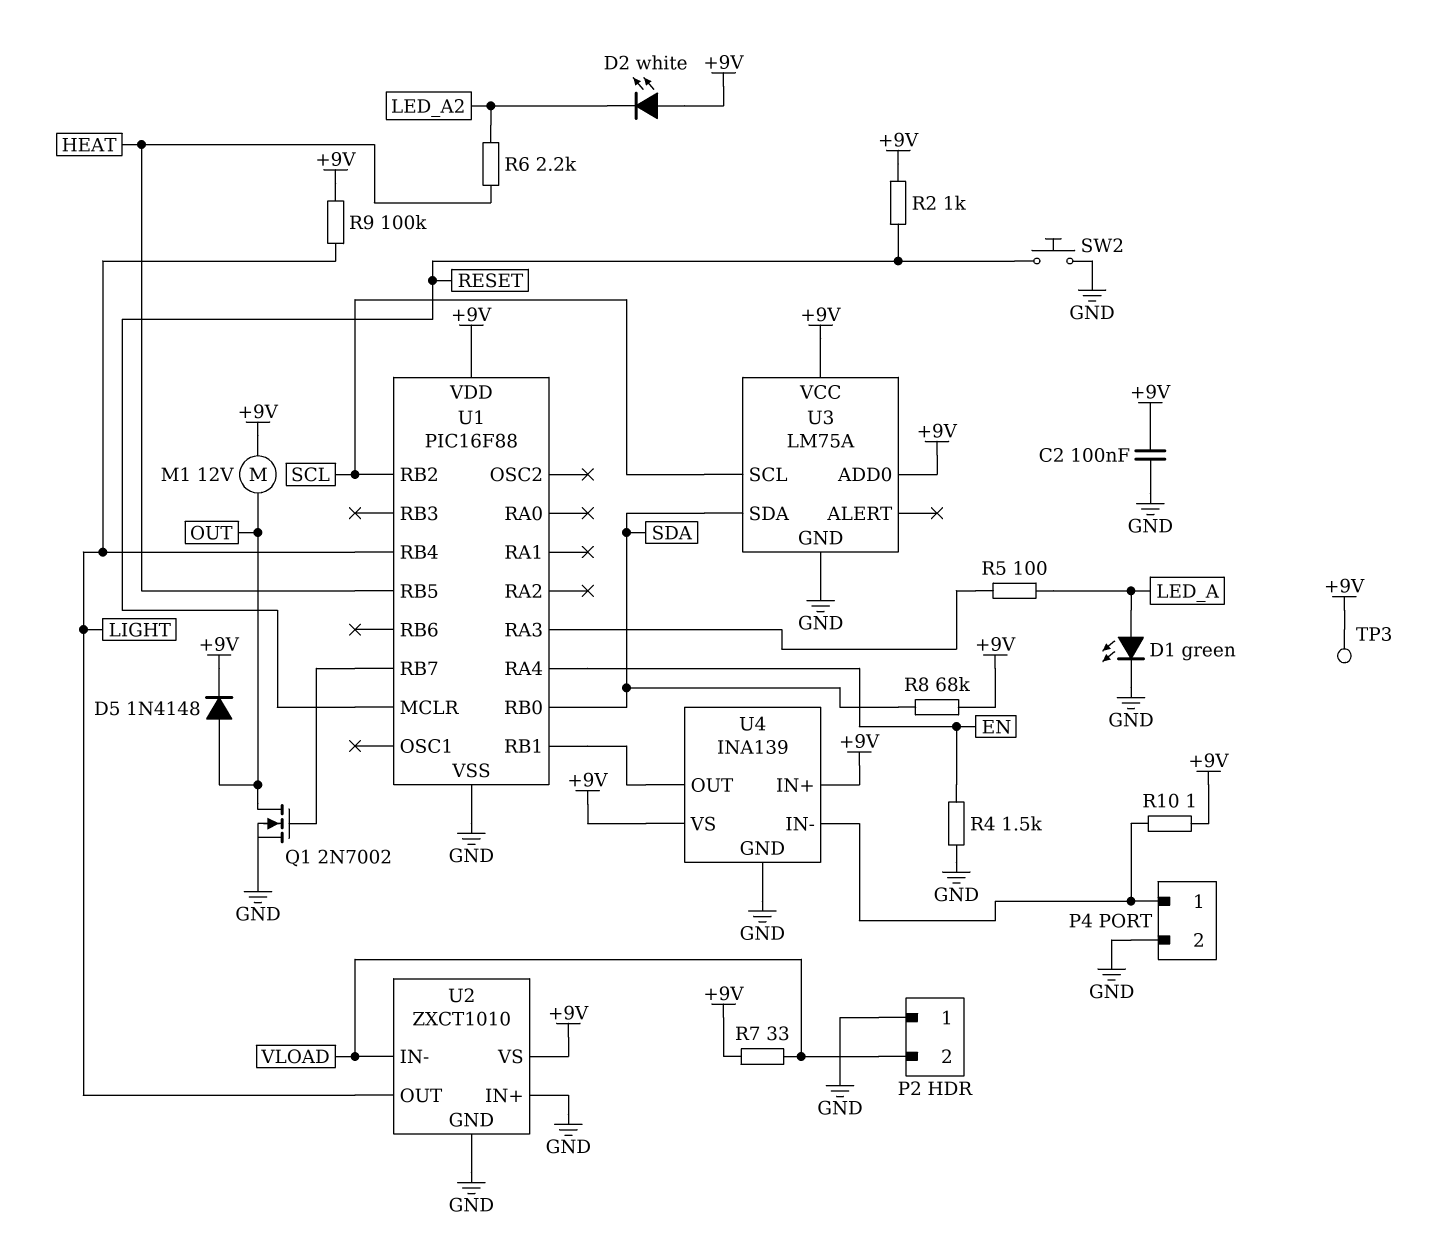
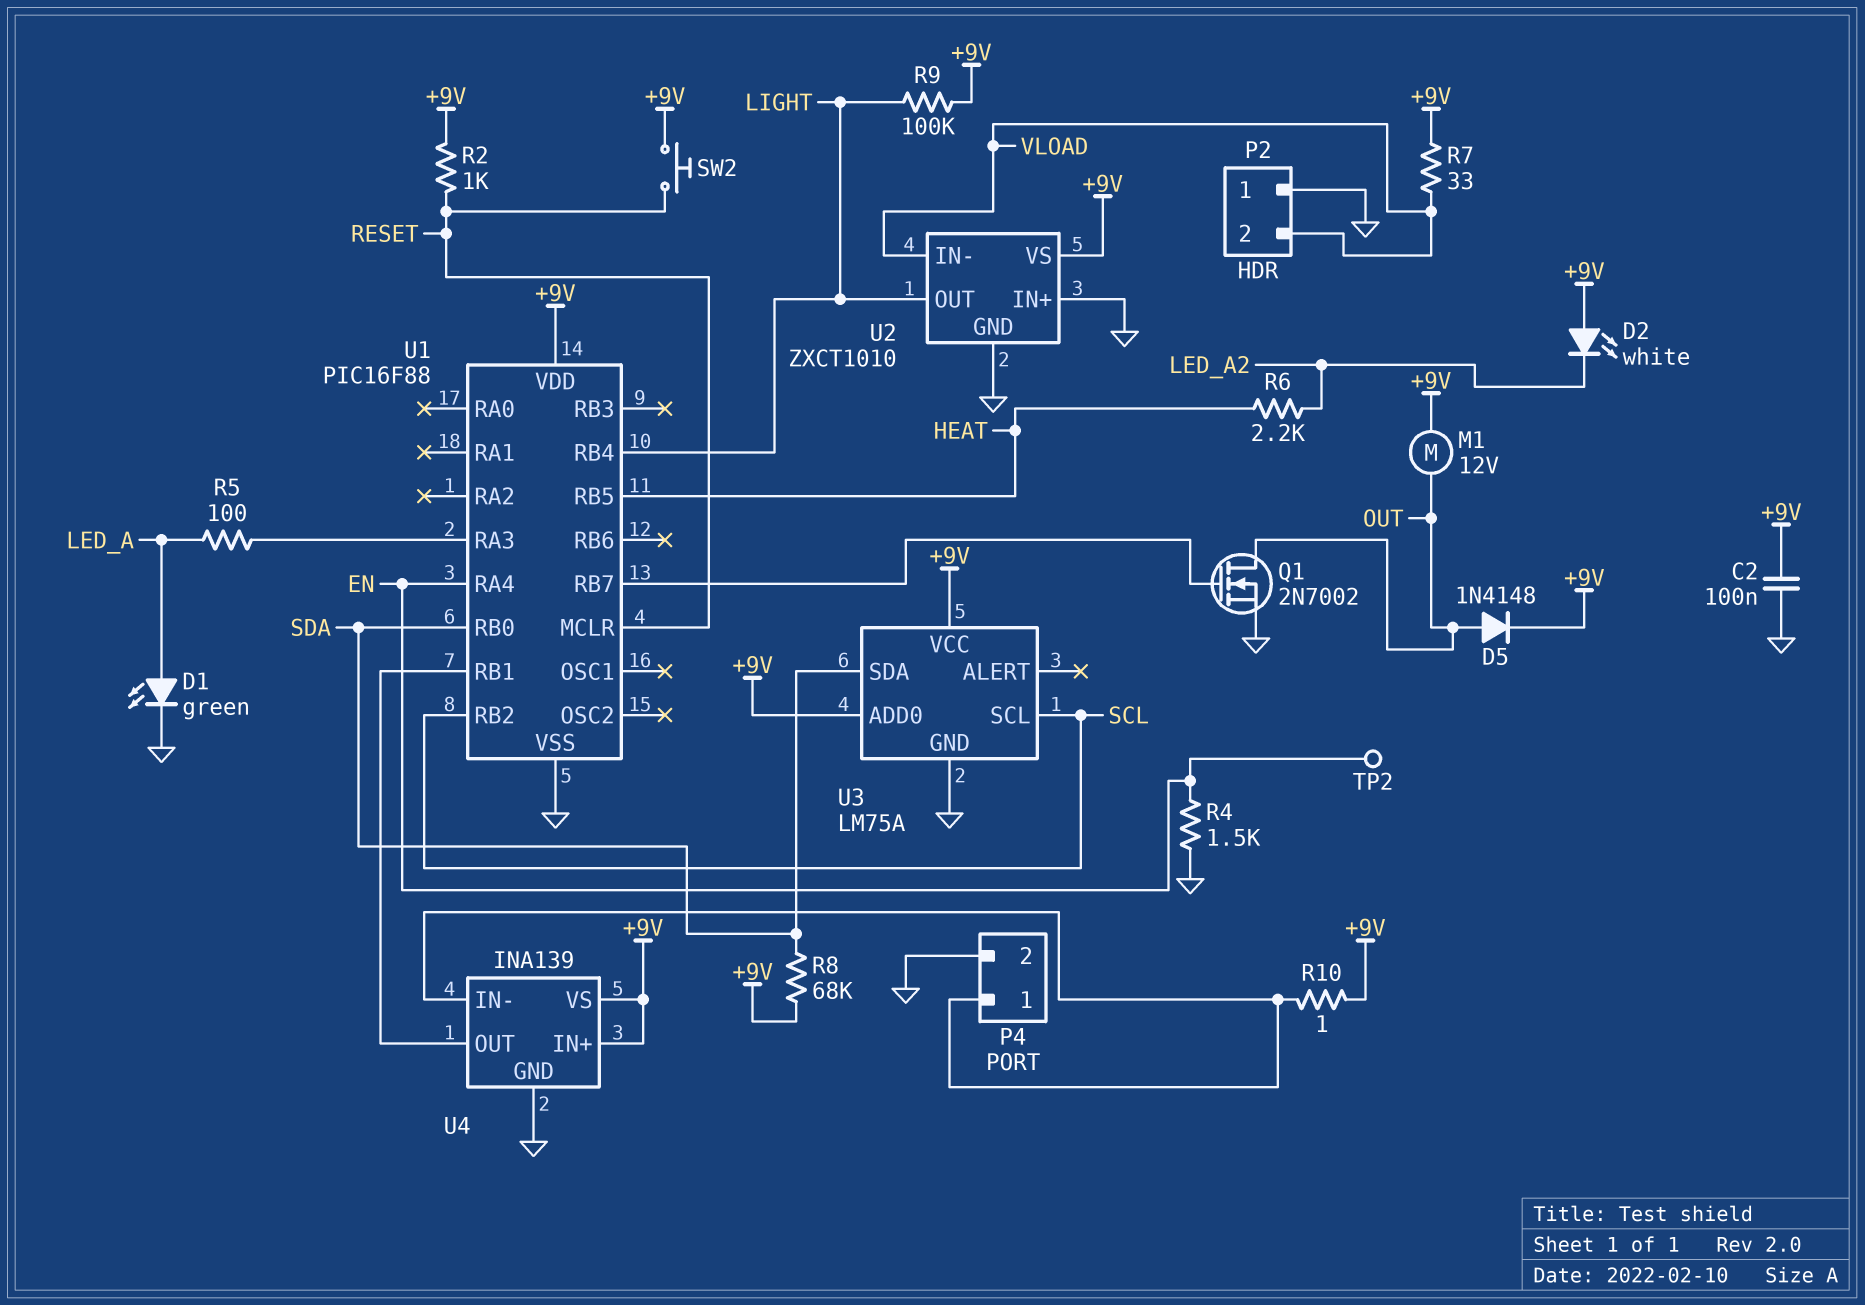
SW2: button (GND, RESET) -> button (+9V, RESET)
TP2: none -> test point (EN)
TP3: test point (+9V) -> none

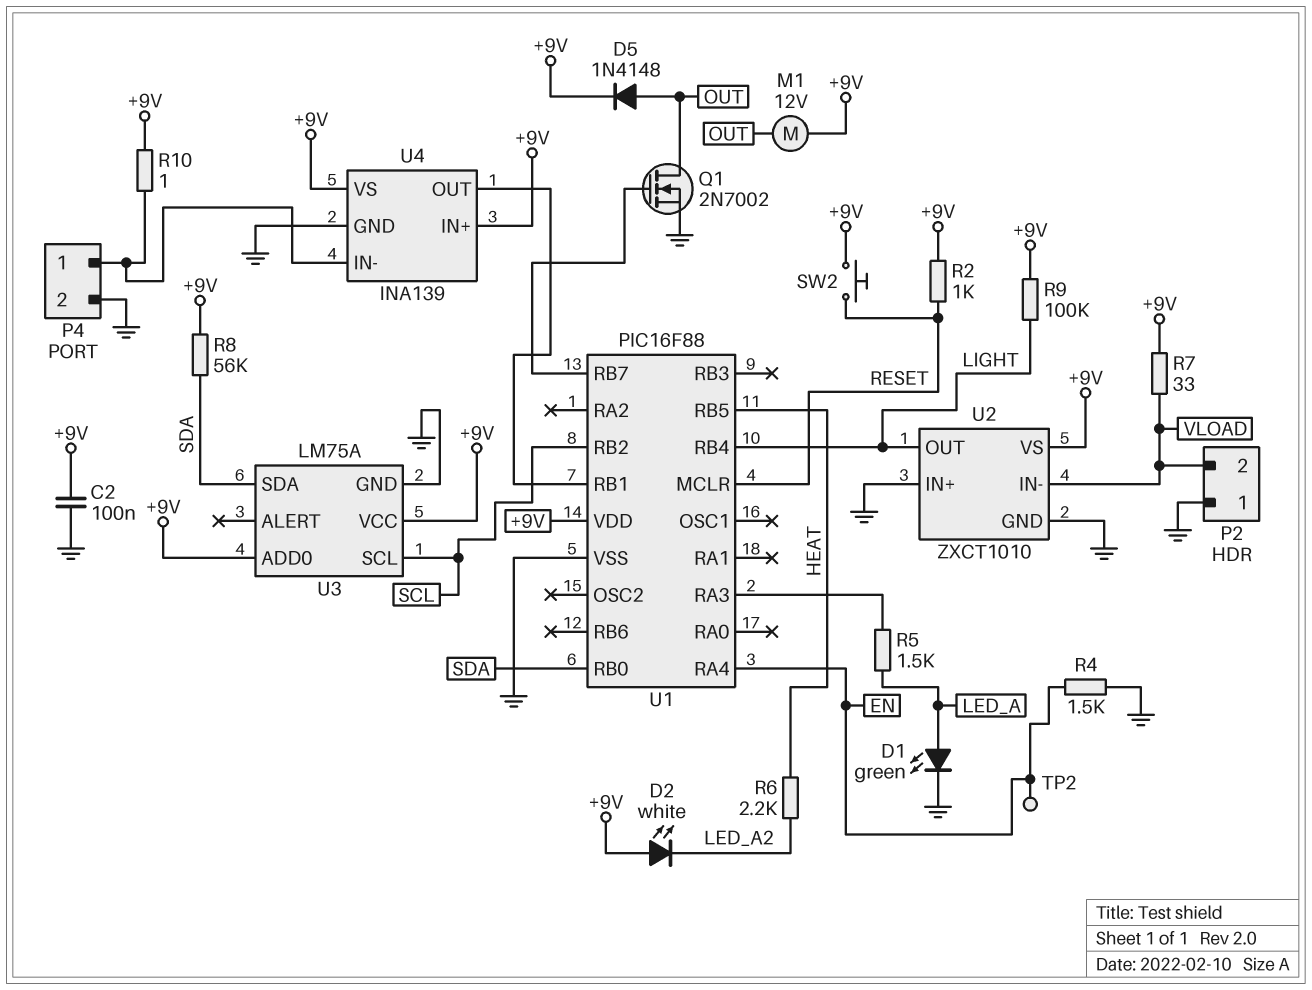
R5: 100 (LED_A, U1/RA3) -> 1.5k (LED_A, U1/RA3)
R8: 68k (+9V, SDA) -> 56k (+9V, SDA)

